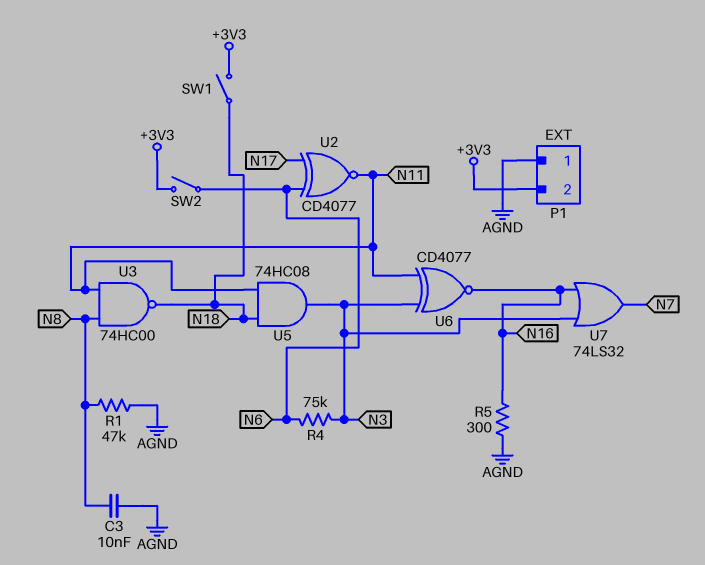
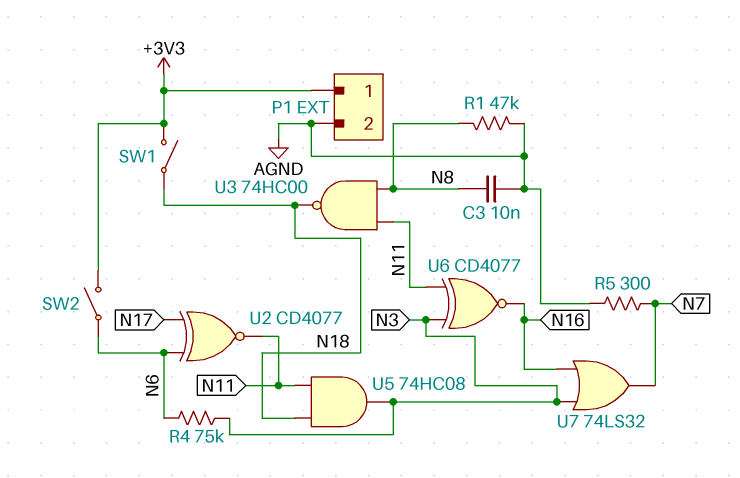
P1 pin 1: AGND -> +3V3
P1 pin 2: +3V3 -> AGND
R5: 300 (AGND, N16) -> 300 (AGND, N7)

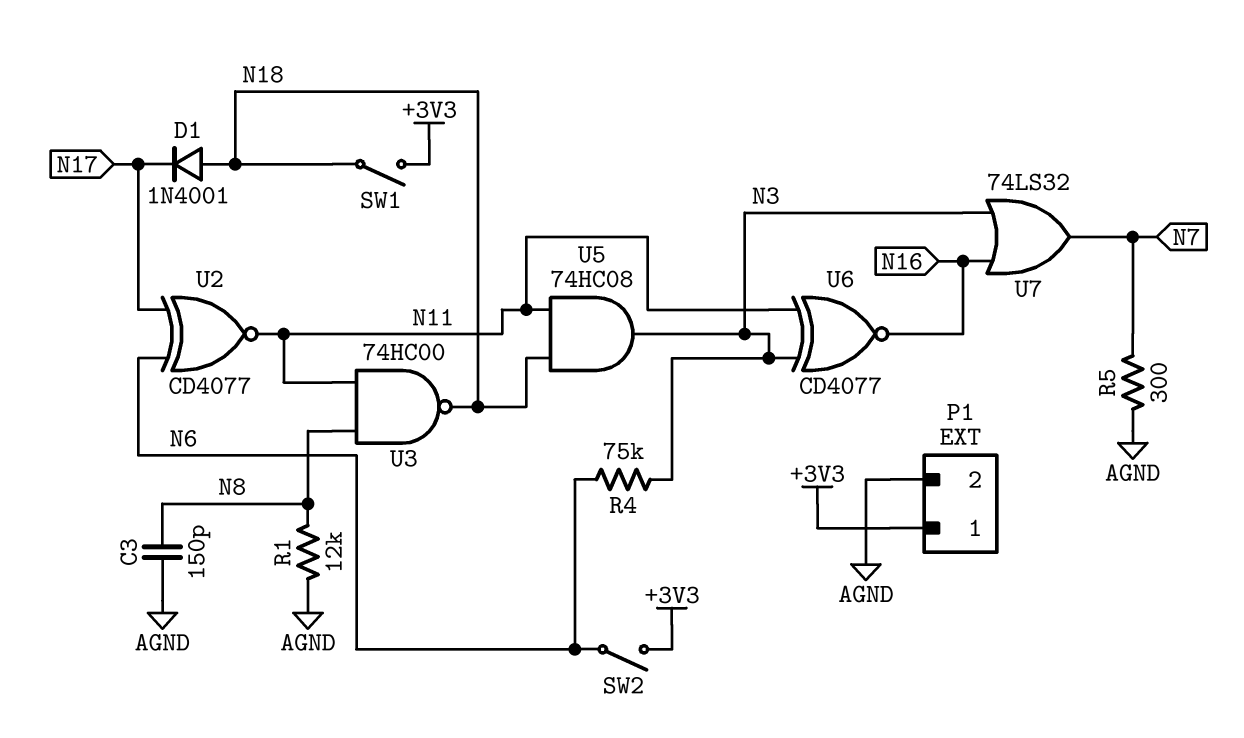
C3: 10nF (AGND, N8) -> 150pF (AGND, N8)
D1: none -> diode 1N4001 (A N18, K N17)
R1: 47k (AGND, N8) -> 12k (AGND, N8)

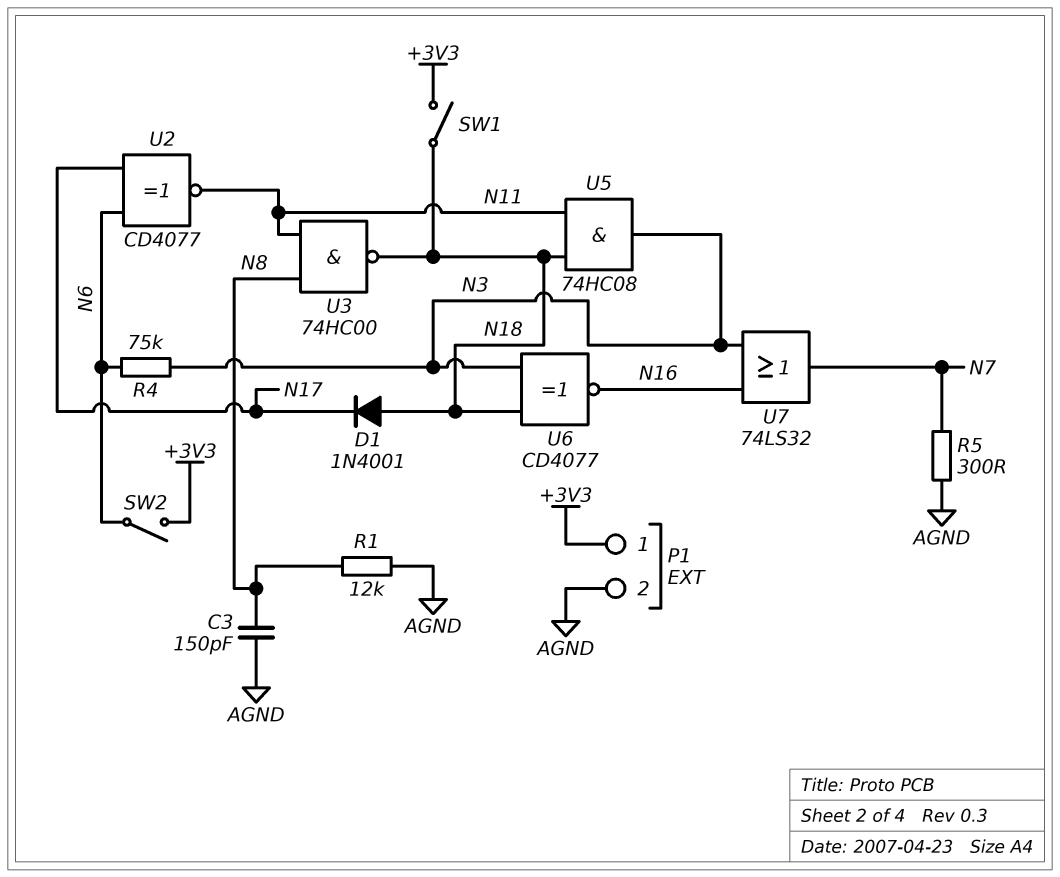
U6: XNOR CD4077 (in N3, in N11, out N16) -> XNOR CD4077 (in N3, in N18, out N16)

